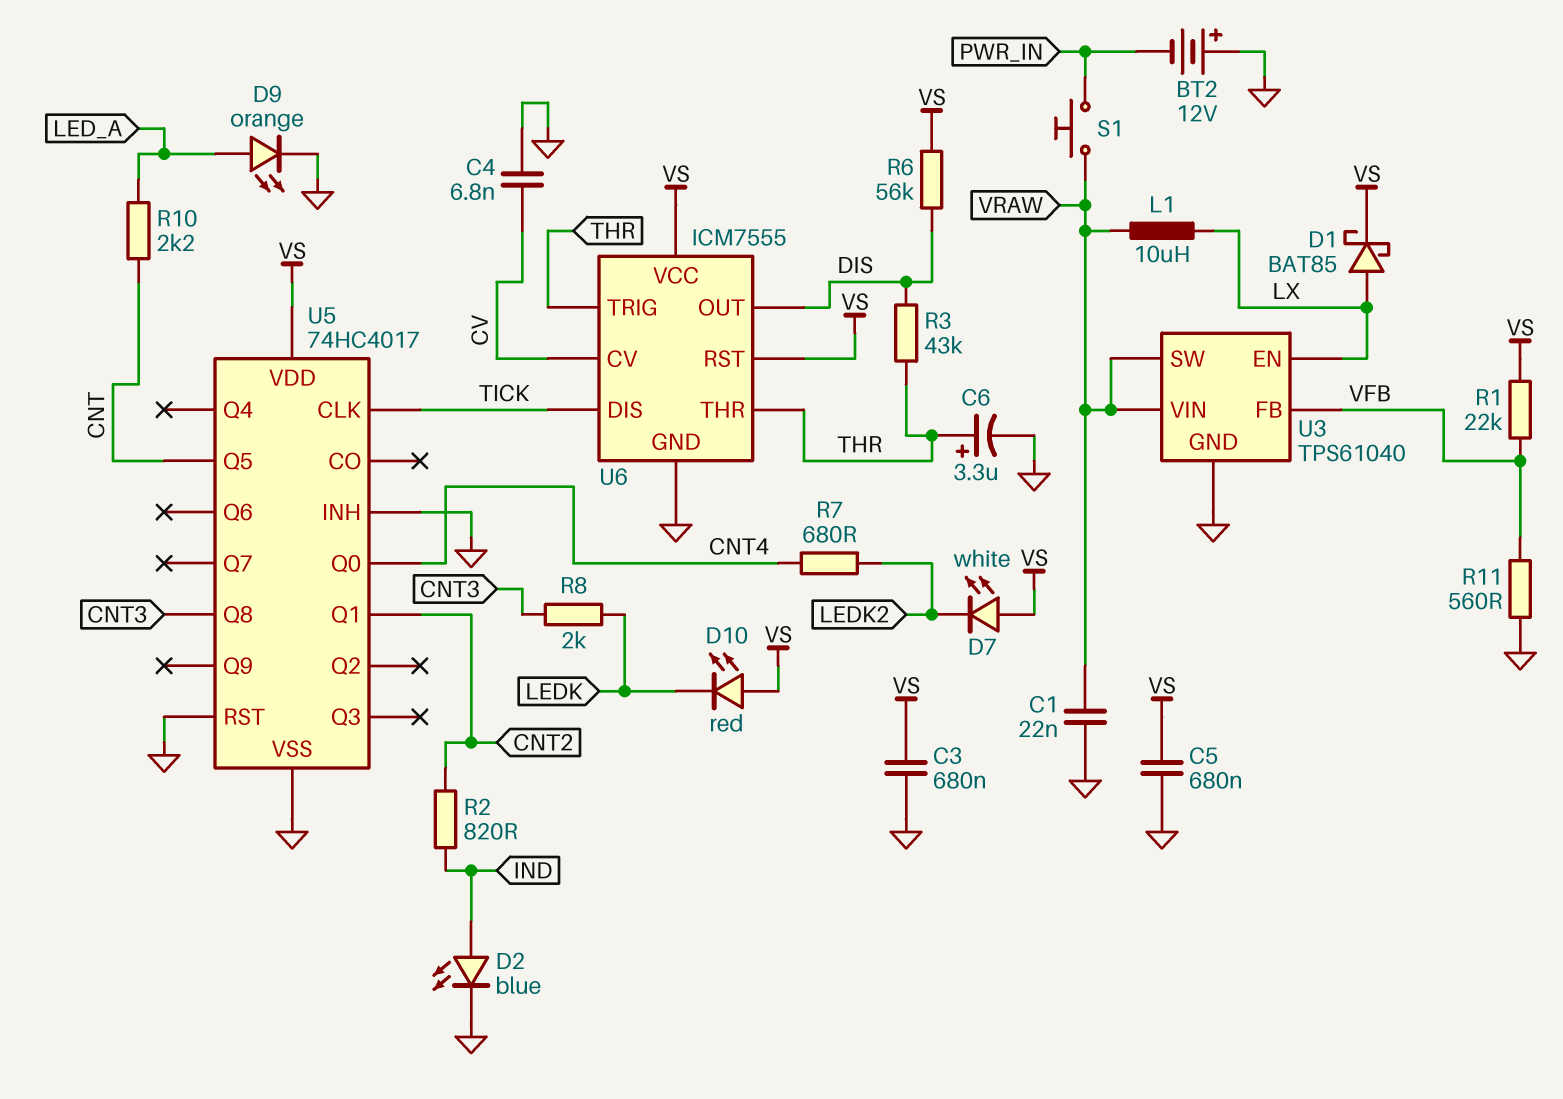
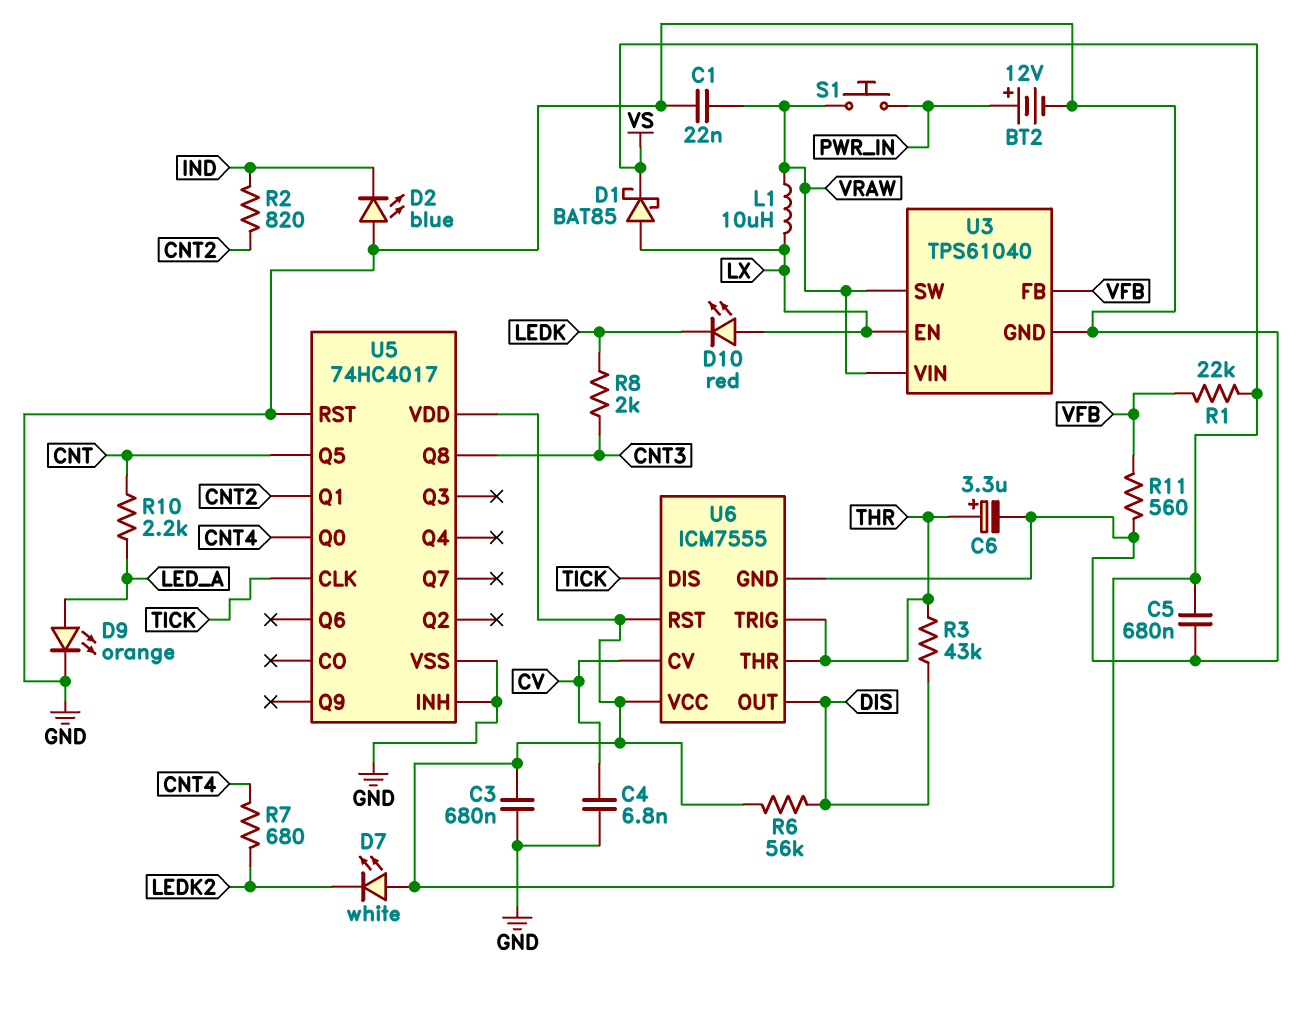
BT2: 12V (plus GND, minus PWR_IN) -> 12V (plus PWR_IN, minus GND)
D2: LED blue (A IND, K GND) -> LED blue (A GND, K IND)
D10: LED red (A VS, K LEDK) -> LED red (A LX, K LEDK)

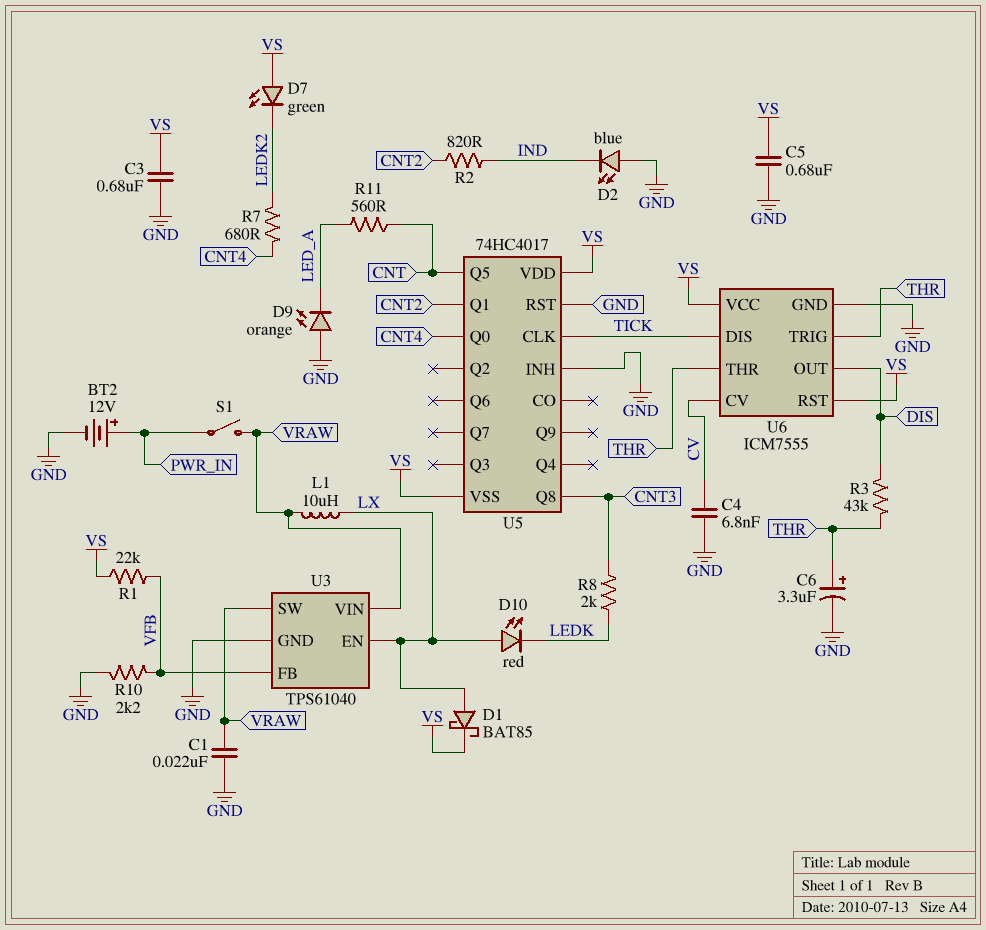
D7: LED white (A VS, K LEDK2) -> LED green (A VS, K LEDK2)
D9: LED orange (A LED_A, K GND) -> LED orange (A GND, K LED_A)
R6: 56k (DIS, VS) -> none
R10: 2.2k (CNT, LED_A) -> 2.2k (GND, VFB)
R11: 560 (GND, VFB) -> 560 (CNT, LED_A)
S1: button (PWR_IN, VRAW) -> switch (PWR_IN, VRAW)
U5 pin VSS: GND -> VS

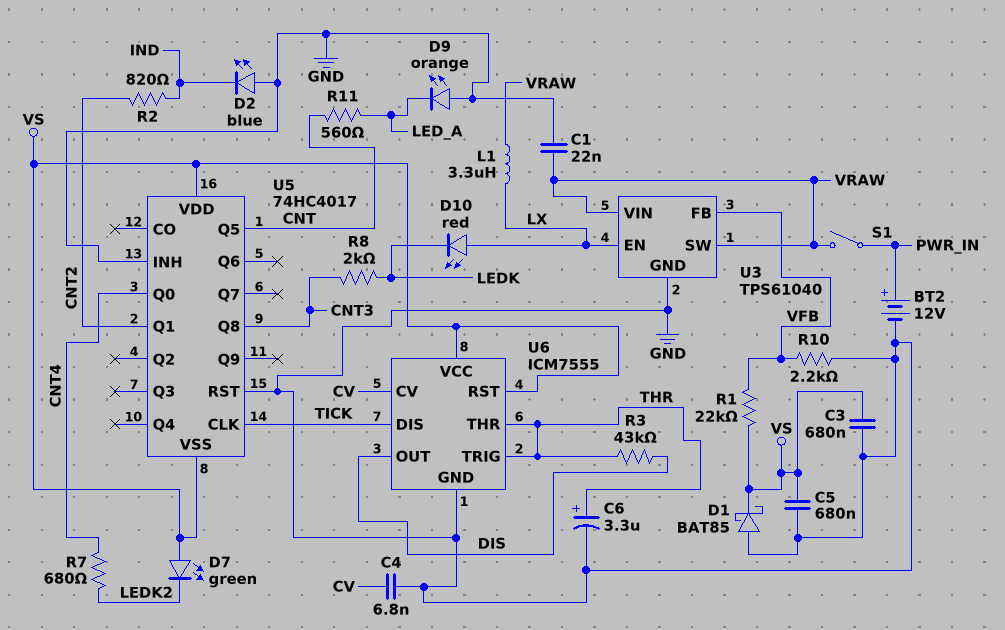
D1: schottky BAT85 (A LX, K VS) -> schottky BAT85 (A GND, K VS)
L1: 10uH (LX, VRAW) -> 3.3uH (LX, VRAW)

